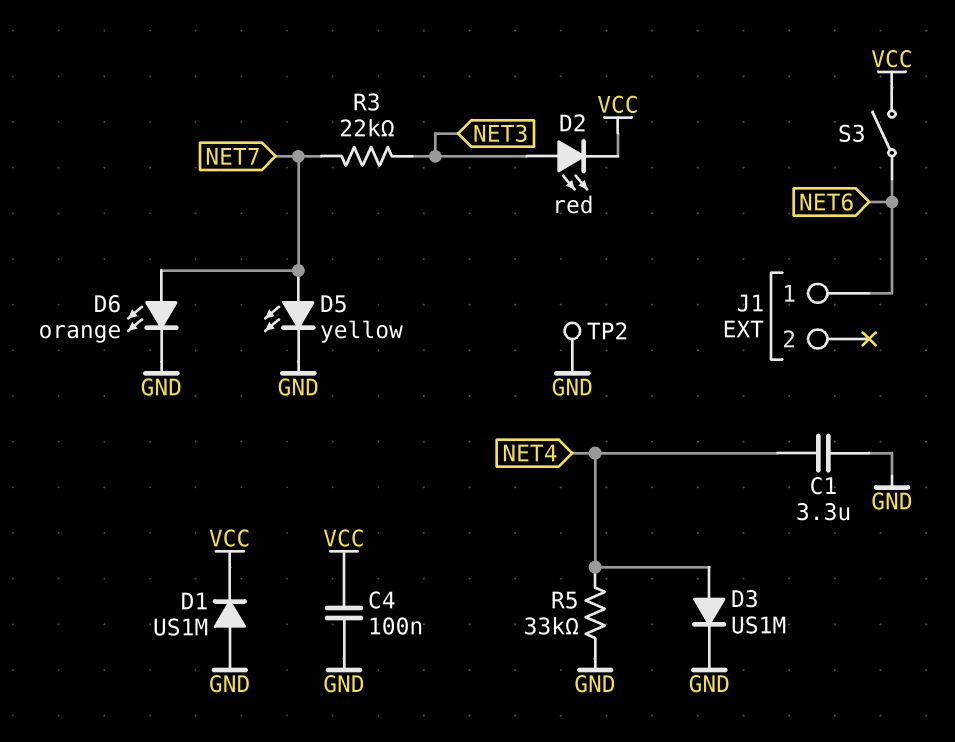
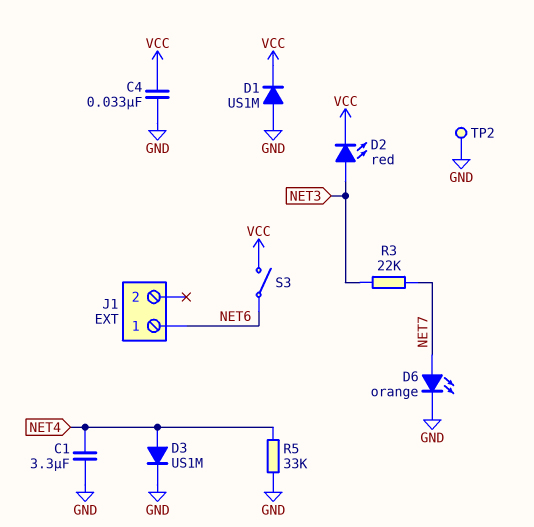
C4: 100nF (GND, VCC) -> 33nF (GND, VCC)
D5: LED yellow (A NET7, K GND) -> none

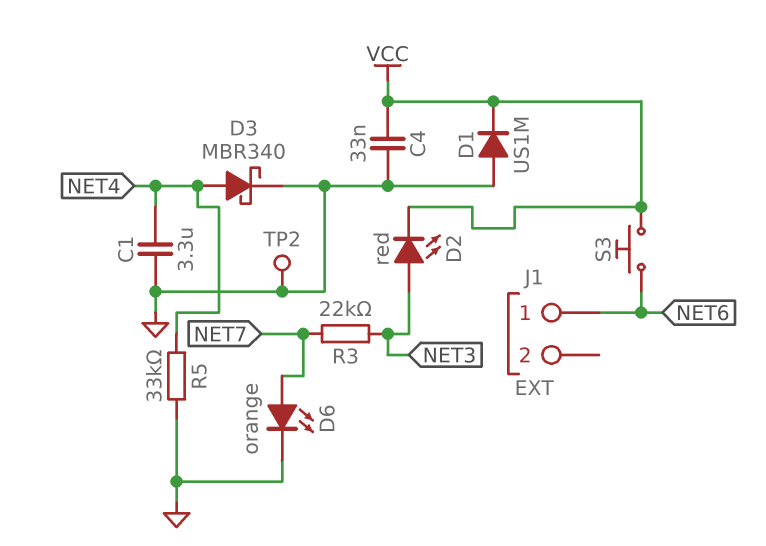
D3: diode US1M (A NET4, K GND) -> schottky MBR340 (A NET4, K GND)
S3: switch (NET6, VCC) -> button (NET6, VCC)

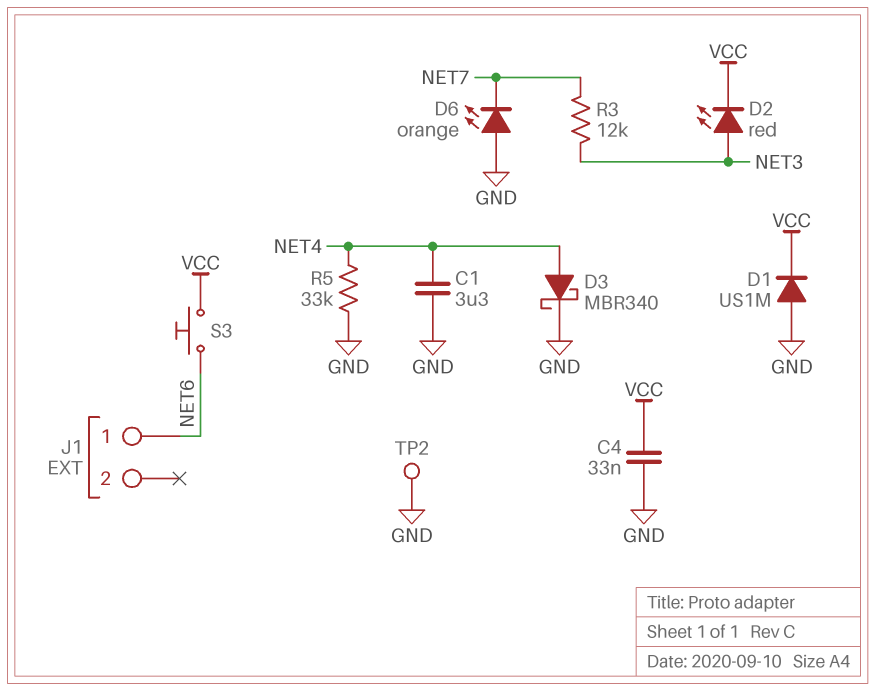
D6: LED orange (A NET7, K GND) -> LED orange (A GND, K NET7)
R3: 22k (NET3, NET7) -> 12k (NET3, NET7)

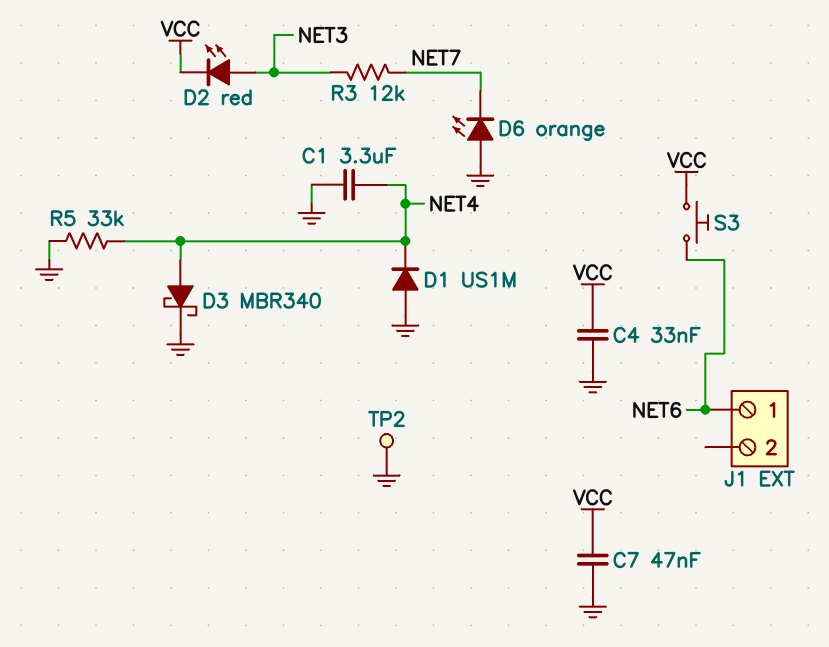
C7: none -> 47nF (GND, VCC)
D1: diode US1M (A GND, K VCC) -> diode US1M (A GND, K NET4)

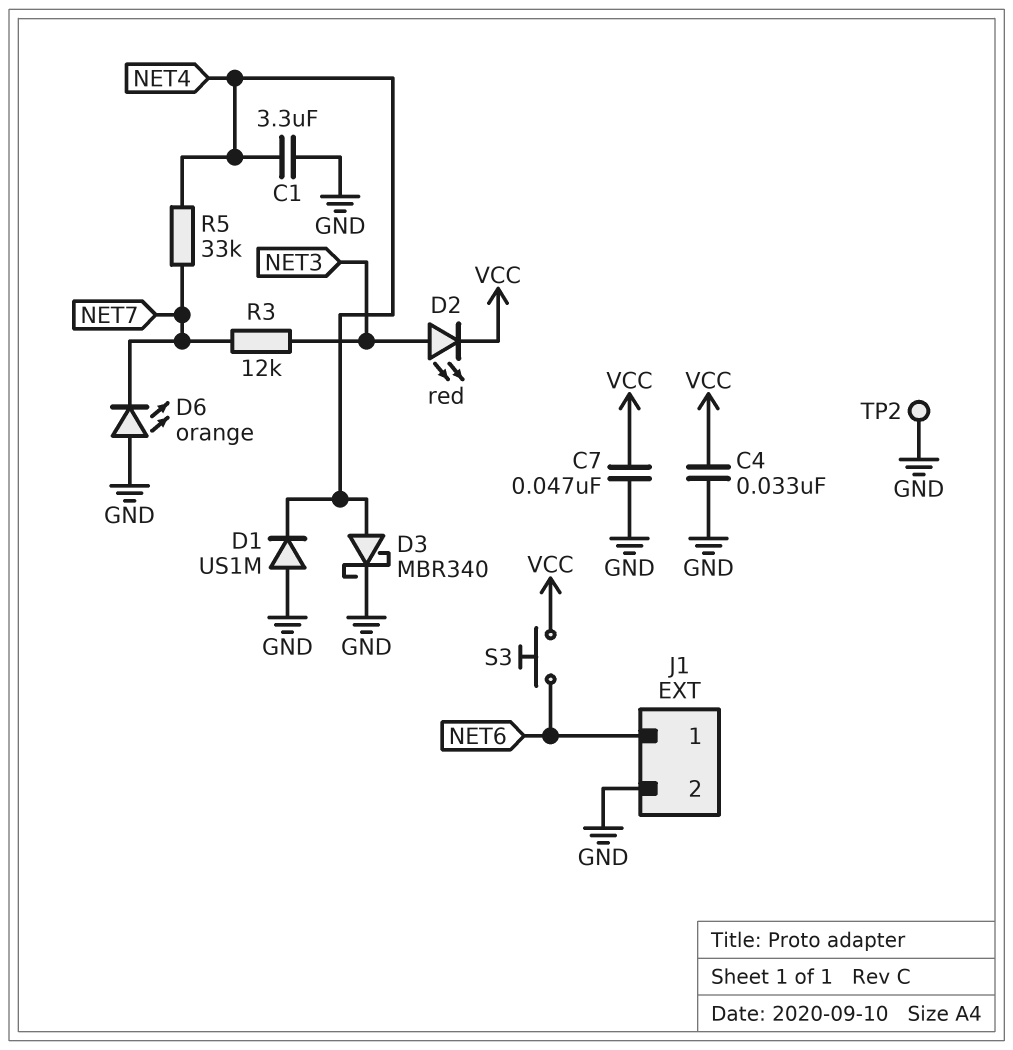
J1 pin 2: none -> GND
R5: 33k (GND, NET4) -> 33k (NET4, NET7)

